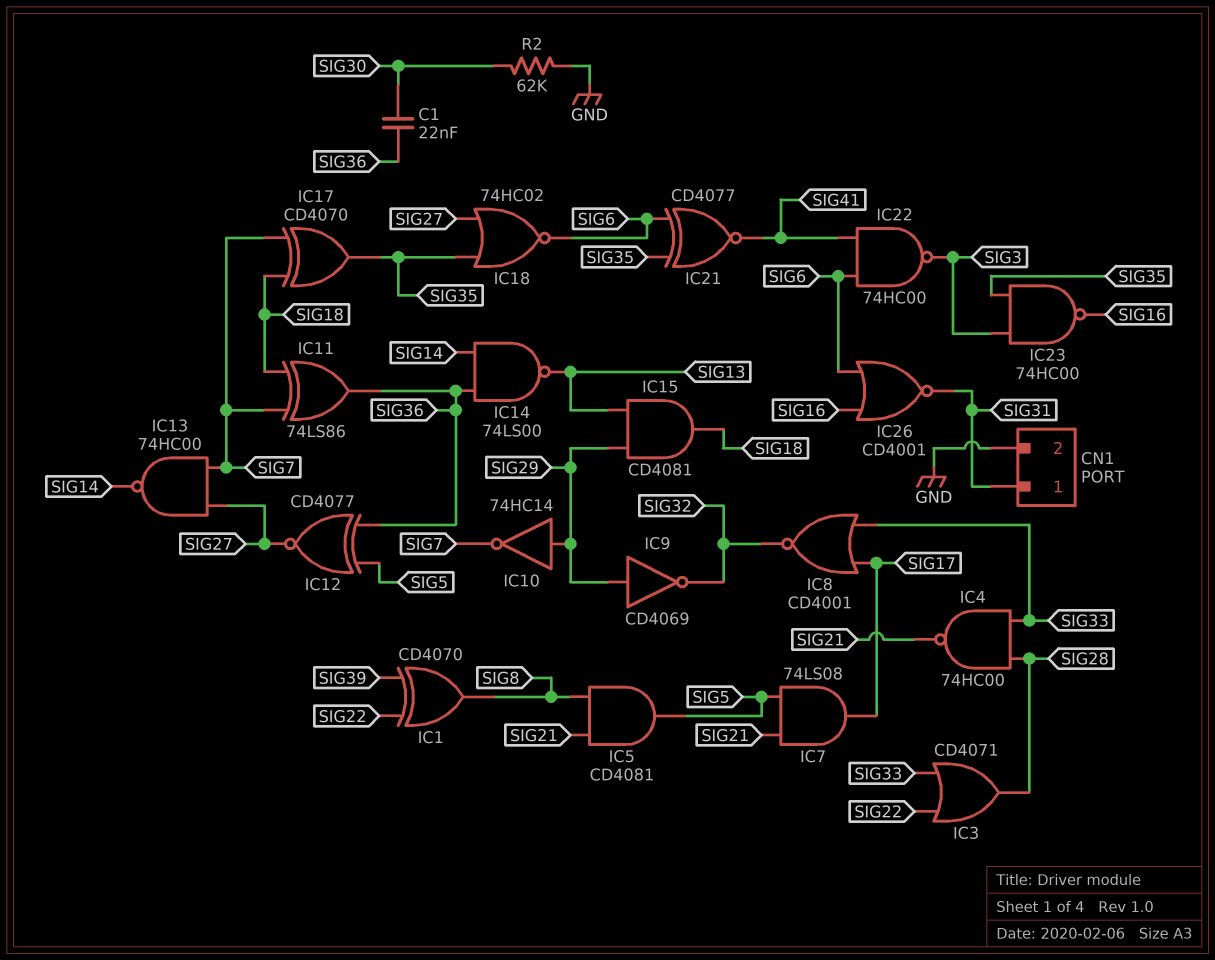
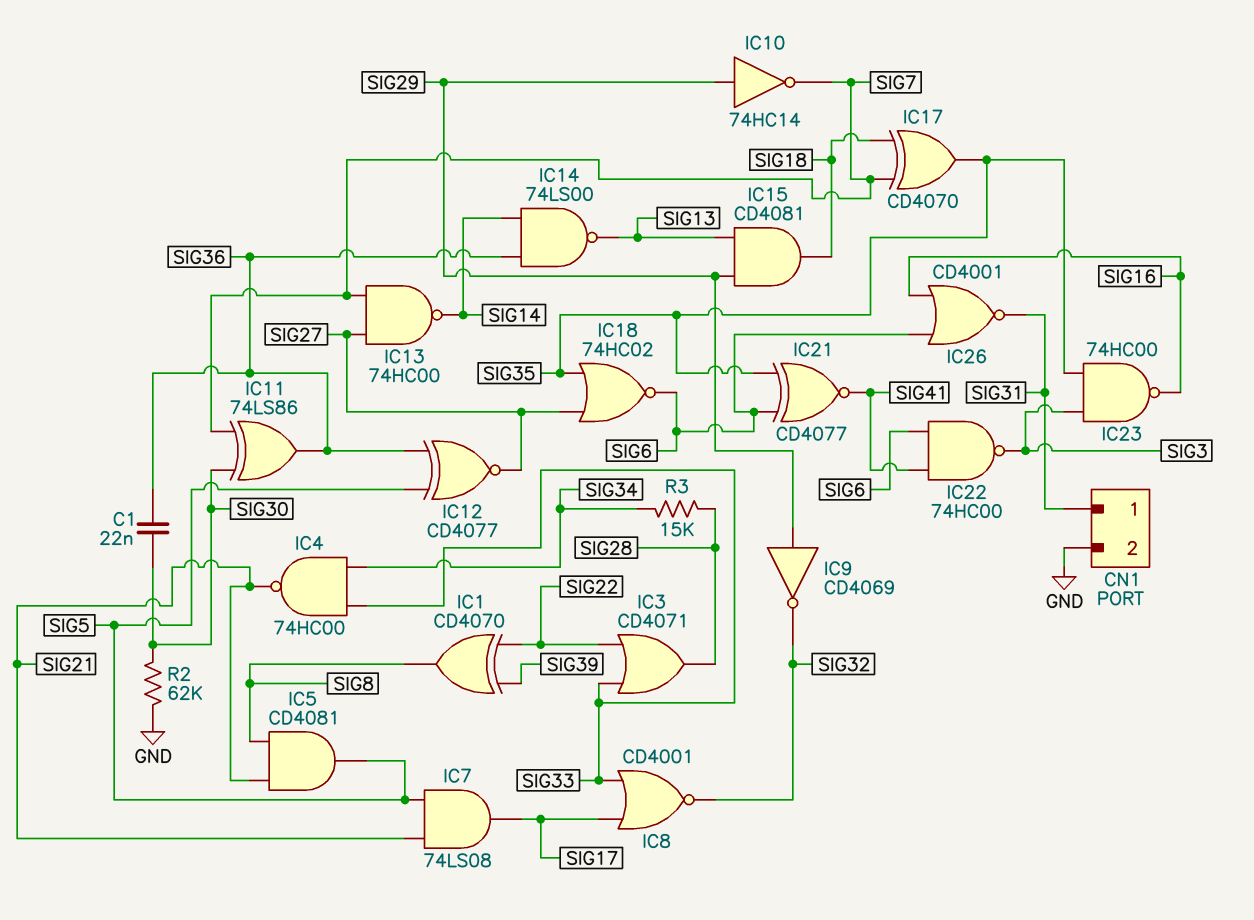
IC4: NAND 74HC00 (in SIG28, in SIG33, out SIG21) -> NAND 74HC00 (in SIG33, in SIG34, out SIG21)
IC11: XOR 74LS86 (in SIG7, in SIG18, out SIG36) -> XOR 74LS86 (in SIG7, in SIG30, out SIG36)
R3: none -> 15k (SIG28, SIG34)

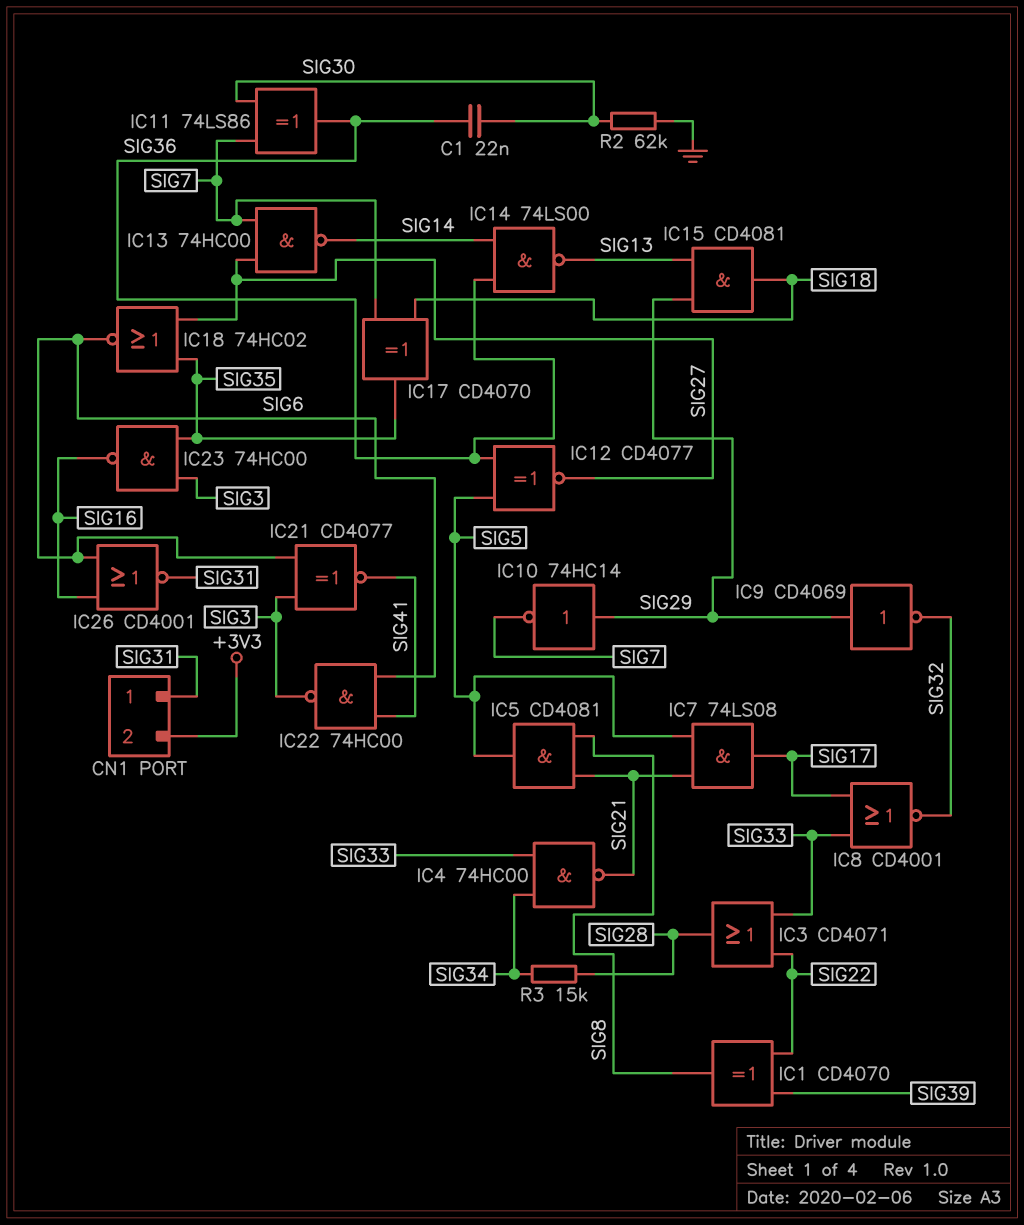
CN1 pin 2: GND -> +3V3
IC21: XNOR CD4077 (in SIG6, in SIG35, out SIG41) -> XNOR CD4077 (in SIG3, in SIG6, out SIG41)

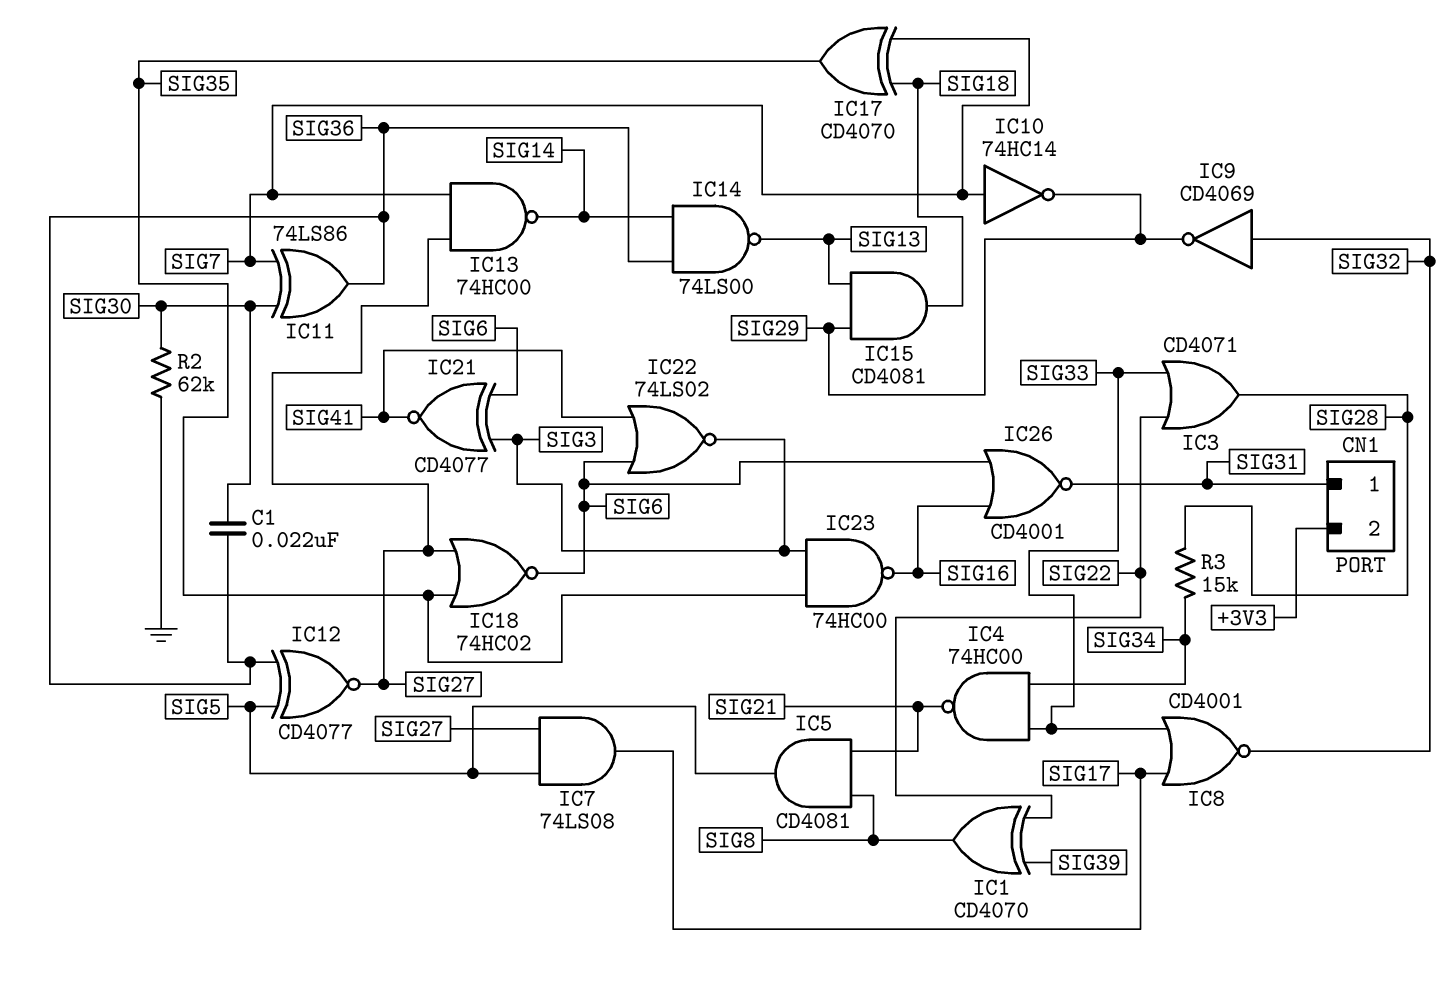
IC7: AND 74LS08 (in SIG5, in SIG21, out SIG17) -> AND 74LS08 (in SIG5, in SIG27, out SIG17)
IC9: NOT CD4069 (in SIG29, out SIG32) -> NOT CD4069 (in SIG32, out SIG29)
IC10: NOT 74HC14 (in SIG29, out SIG7) -> NOT 74HC14 (in SIG7, out SIG29)
IC22: NAND 74HC00 (in SIG6, in SIG41, out SIG3) -> NOR 74LS02 (in SIG6, in SIG41, out SIG3)

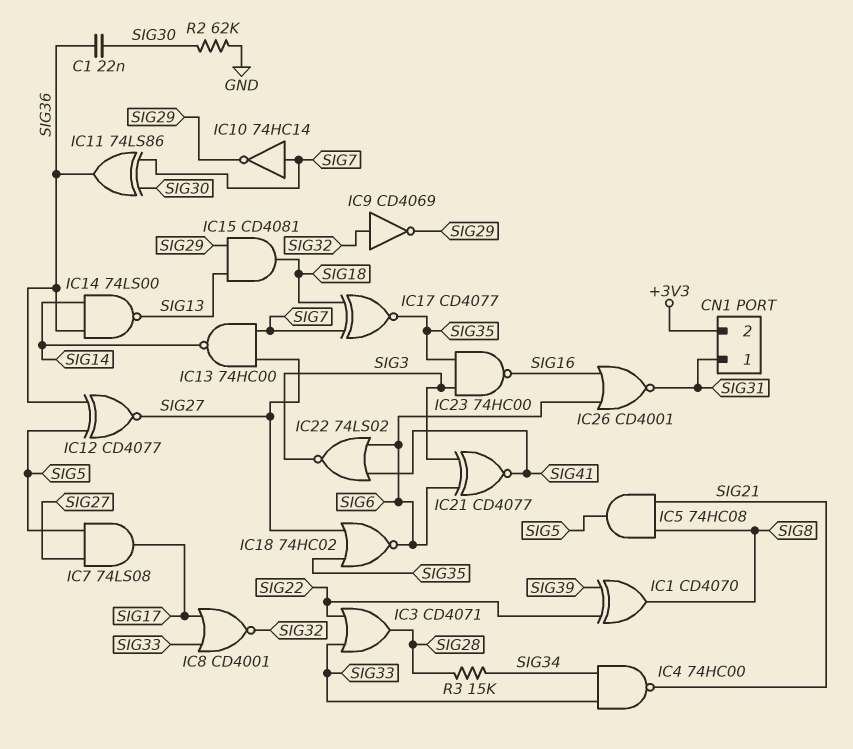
IC5: AND CD4081 (in SIG8, in SIG21, out SIG5) -> AND 74HC08 (in SIG8, in SIG21, out SIG5)
IC17: XOR CD4070 (in SIG7, in SIG18, out SIG35) -> XNOR CD4077 (in SIG7, in SIG18, out SIG35)

